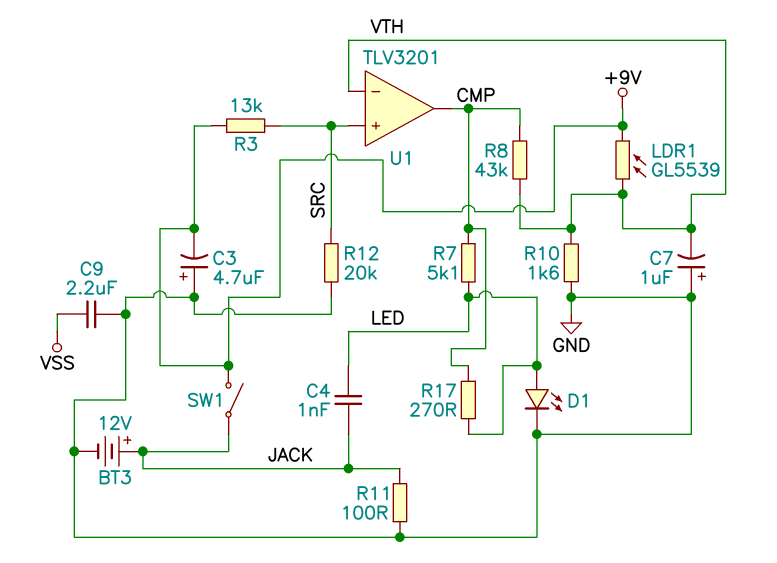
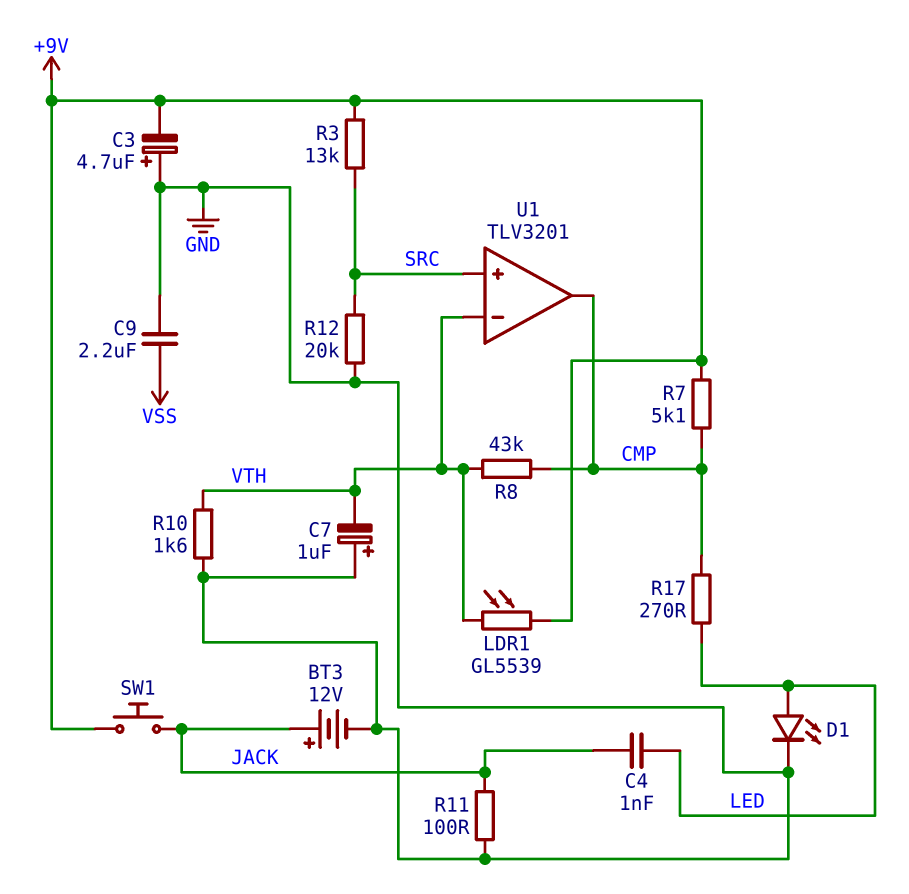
R7: 5.1k (CMP, LED) -> 5.1k (+9V, CMP)
SW1: switch (+9V, JACK) -> button (+9V, JACK)

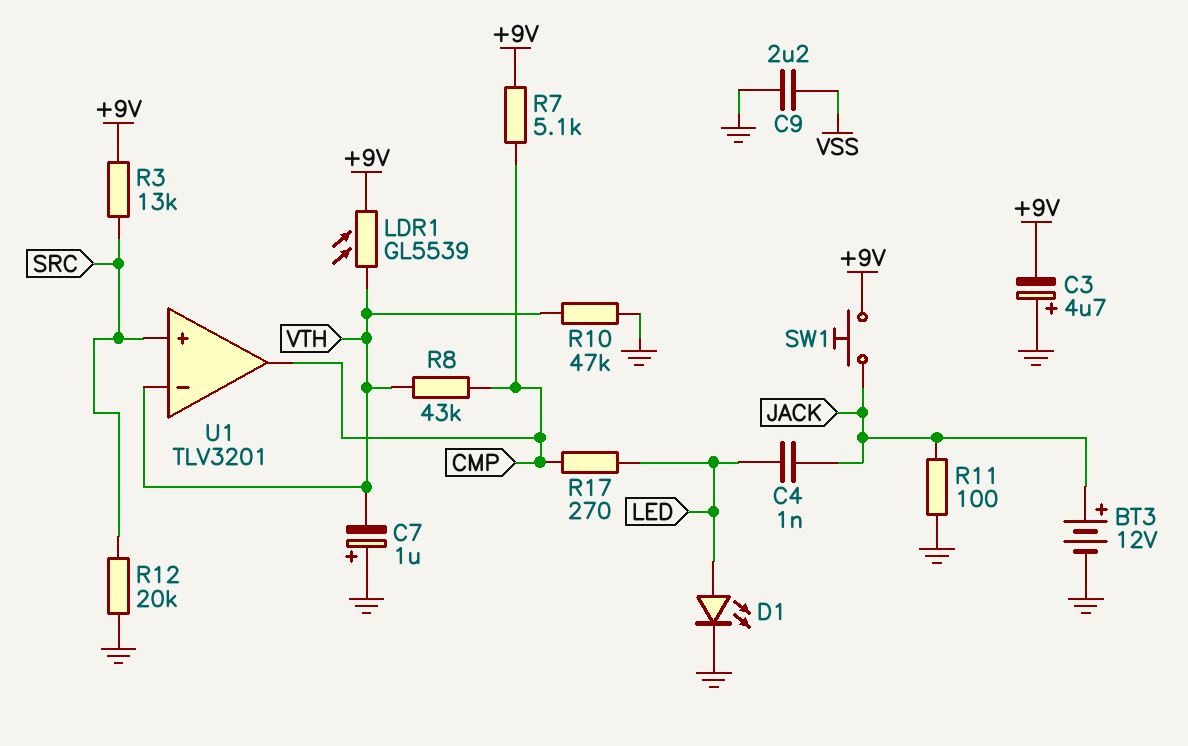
R10: 1.6k (GND, VTH) -> 47k (GND, VTH)

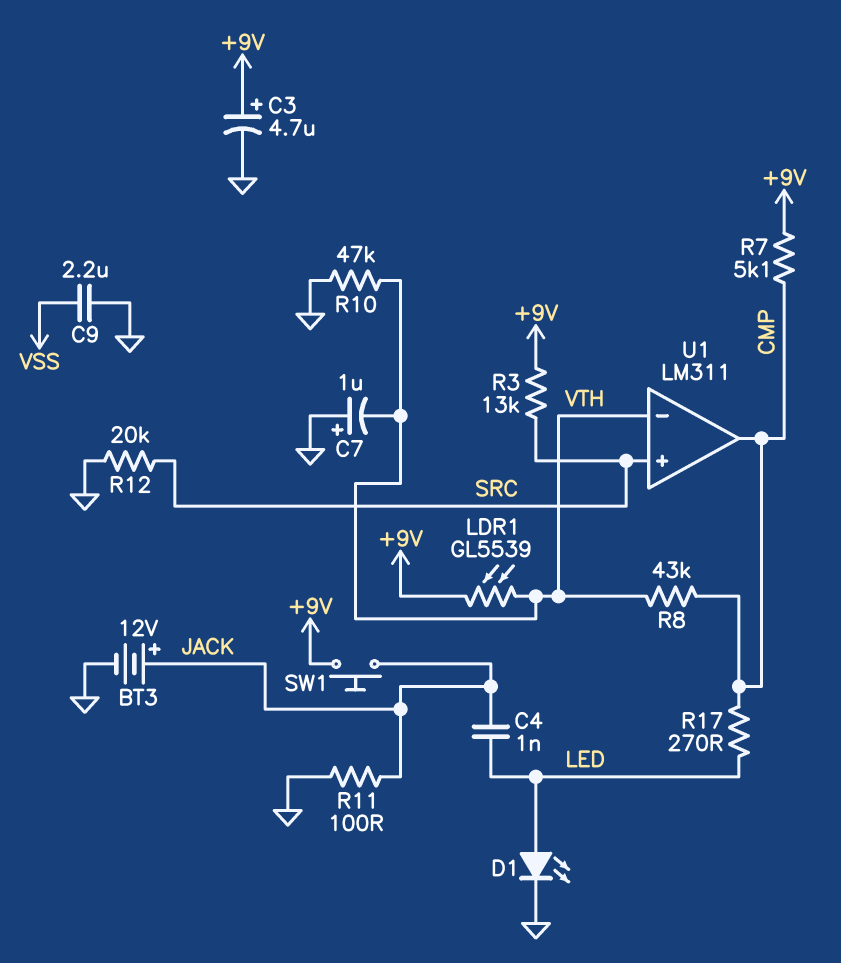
C3: 4.7uF (plus GND, minus +9V) -> 4.7uF (plus +9V, minus GND)
U1: TLV3201 -> LM311

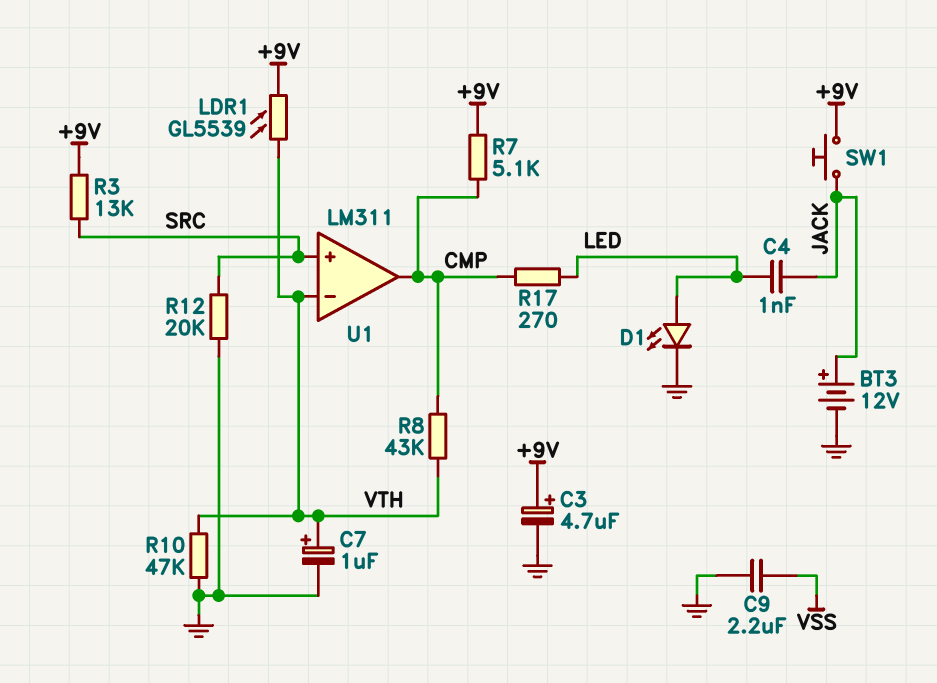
C7: 1uF (plus GND, minus VTH) -> 1uF (plus VTH, minus GND)
R11: 100 (GND, JACK) -> none

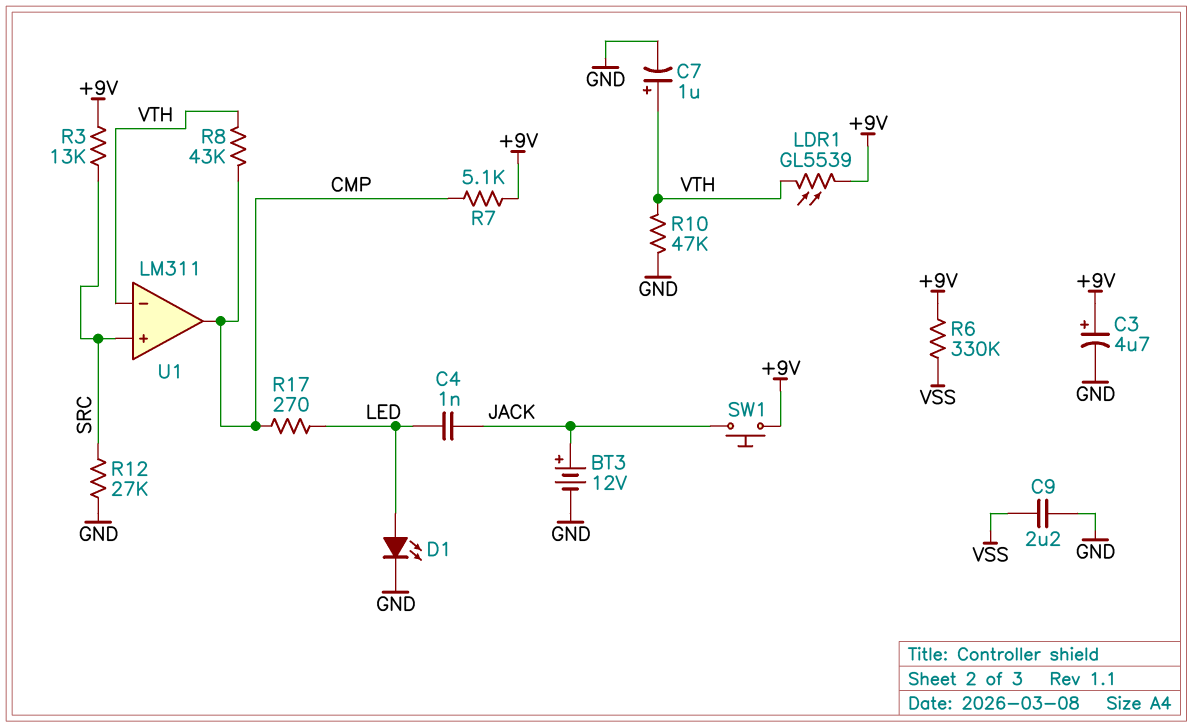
R6: none -> 330k (+9V, VSS)
R12: 20k (GND, SRC) -> 27k (GND, SRC)

